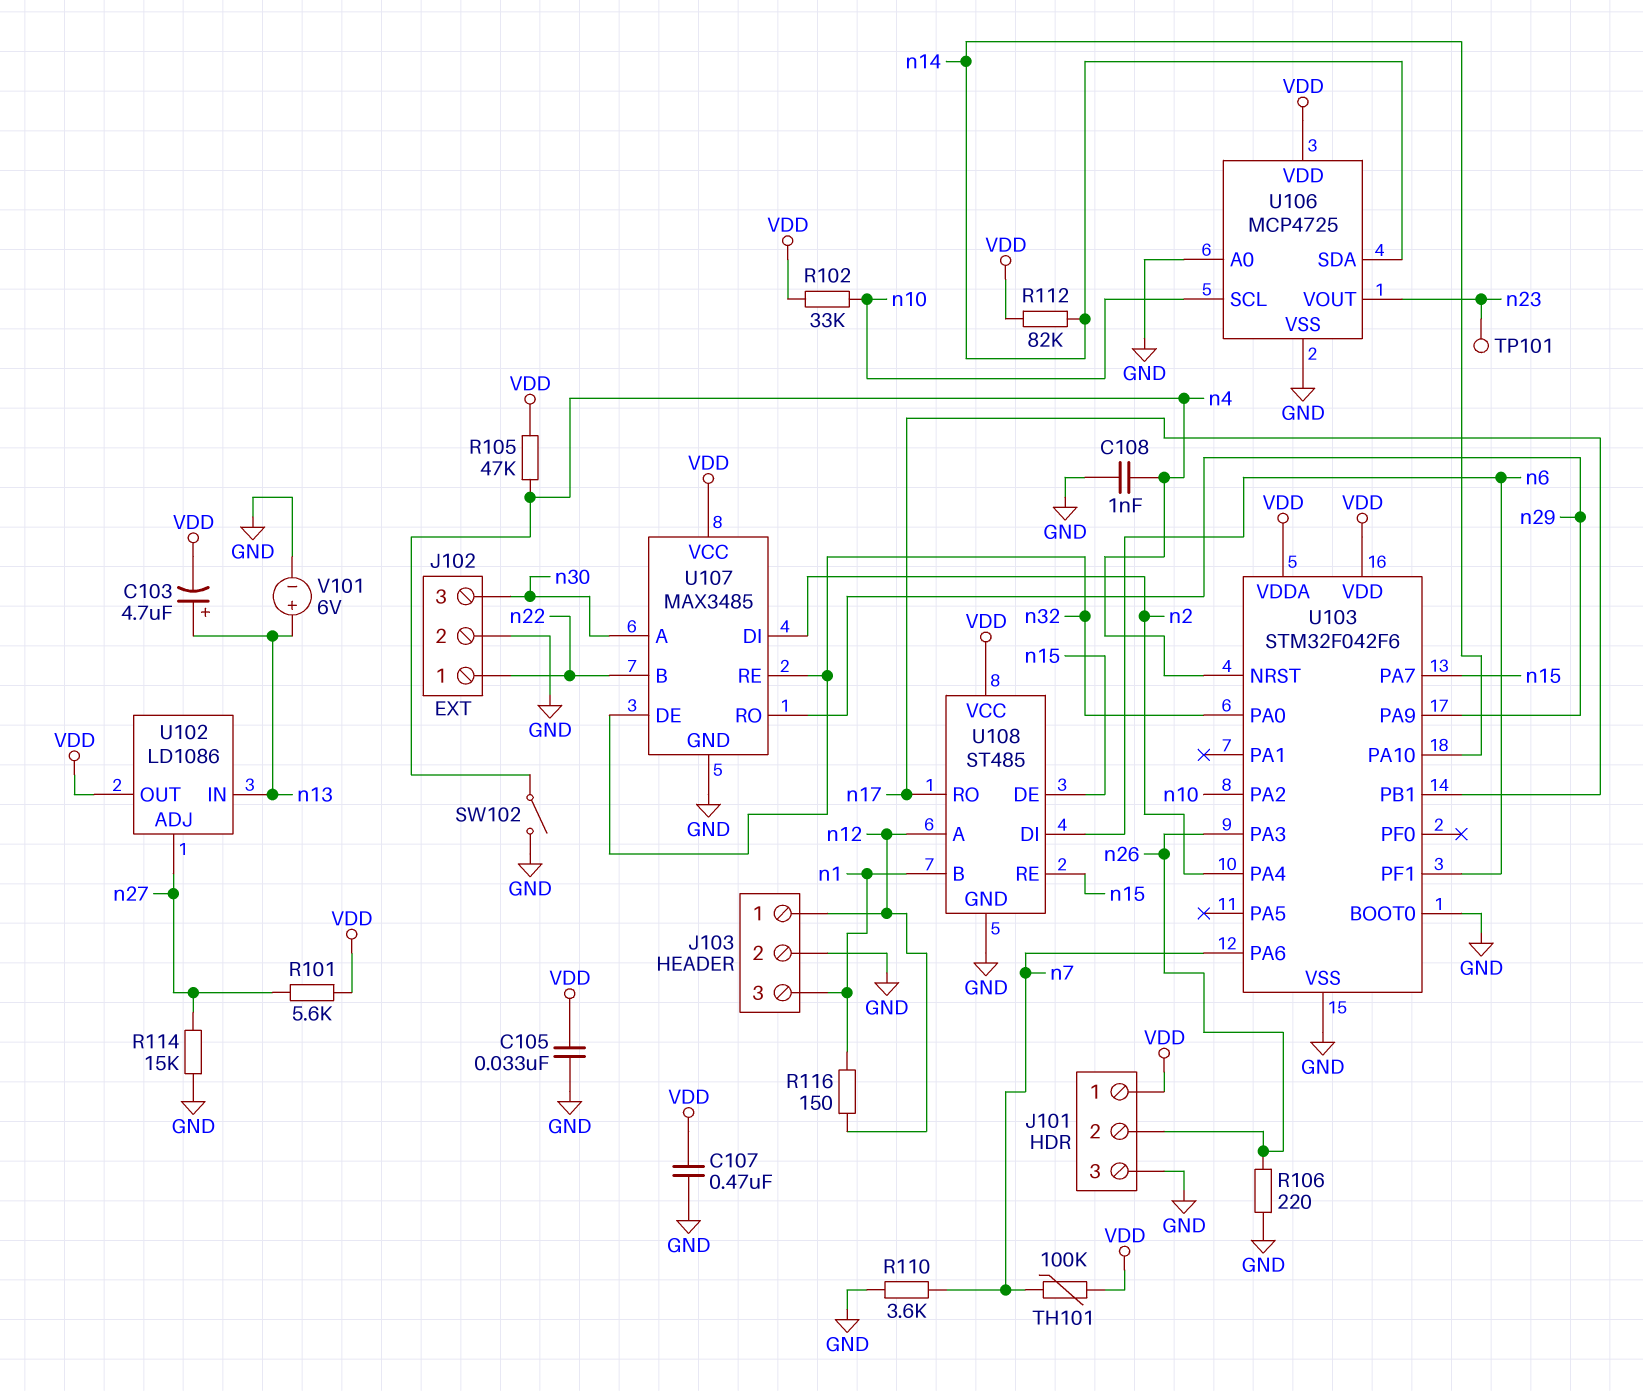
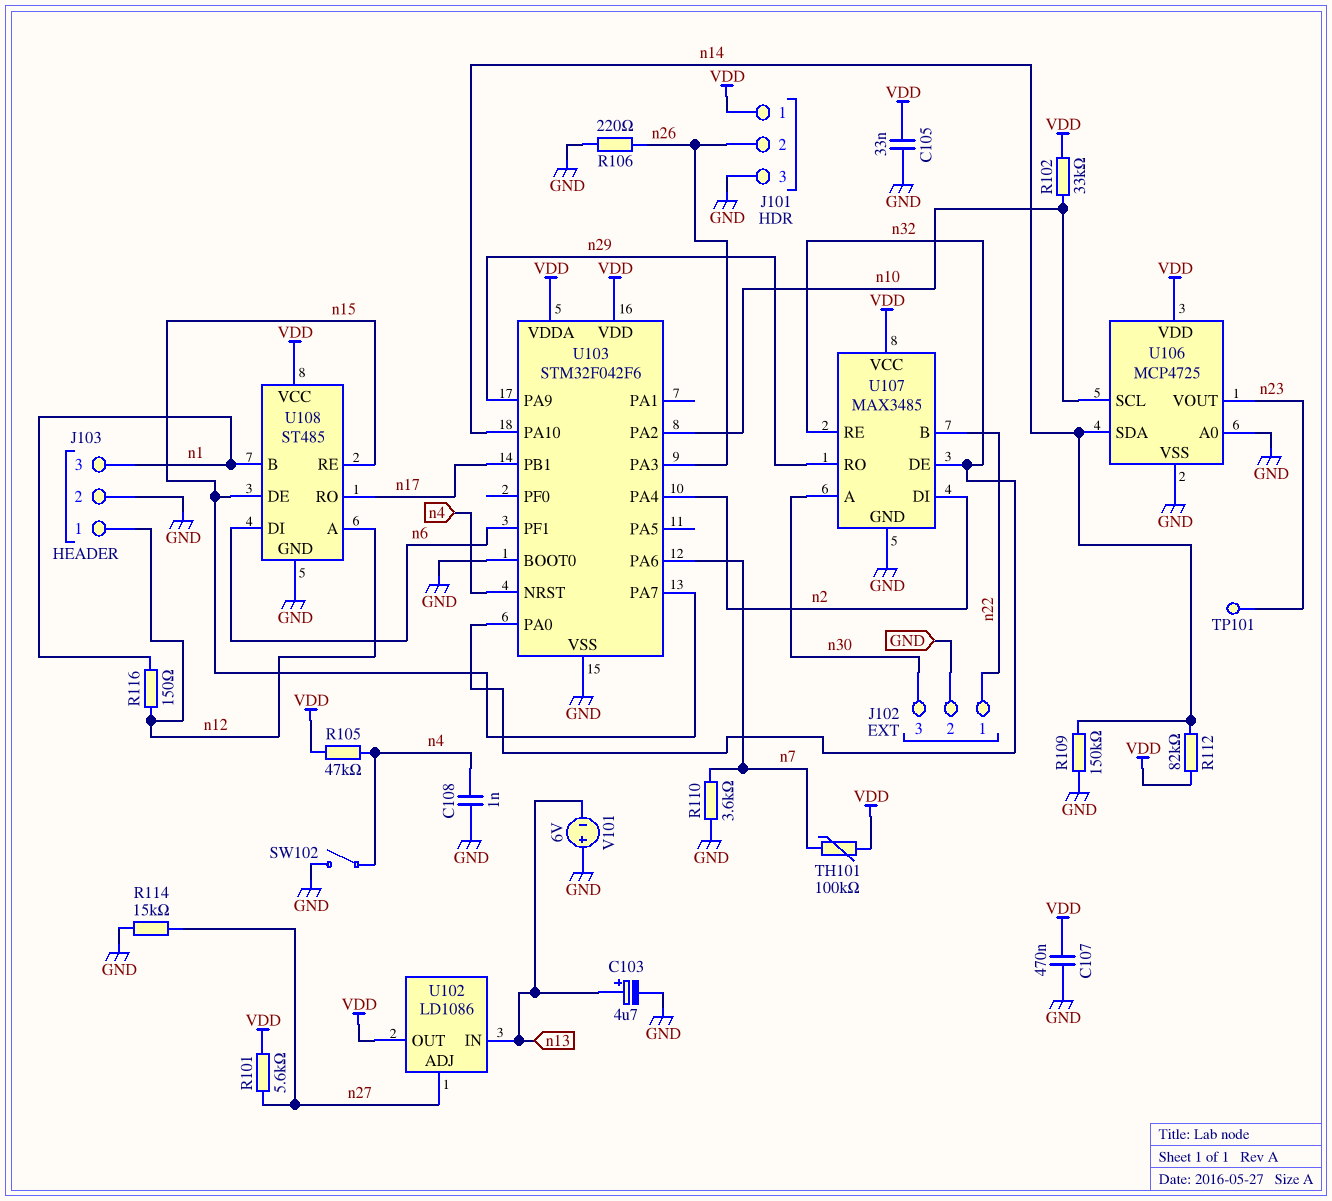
C103: 4.7uF (plus n13, minus VDD) -> 4.7uF (plus n13, minus GND)
R109: none -> 150k (GND, n14)
V101: 6V (plus n13, minus GND) -> 6V (plus GND, minus n13)

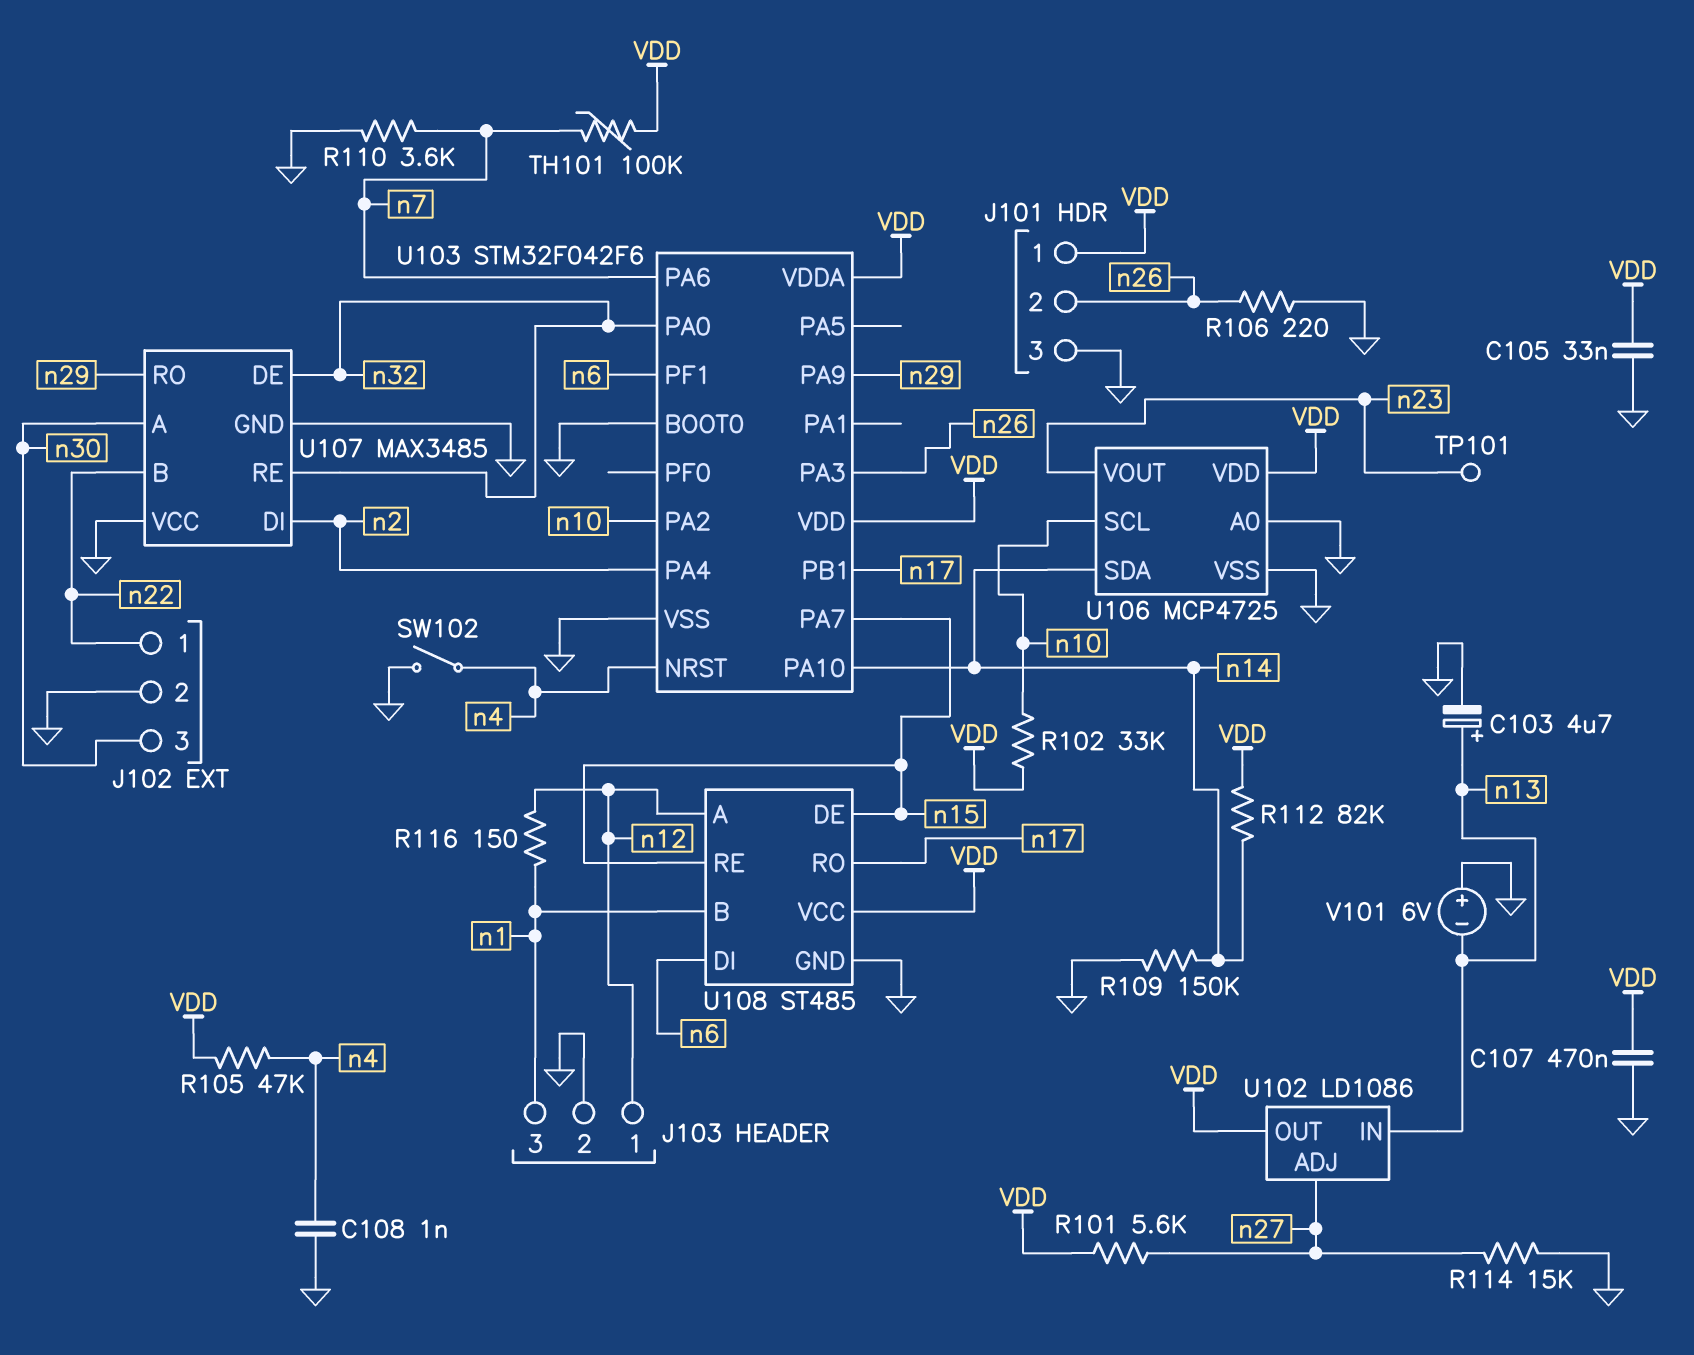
U107 pin VCC: VDD -> GND

